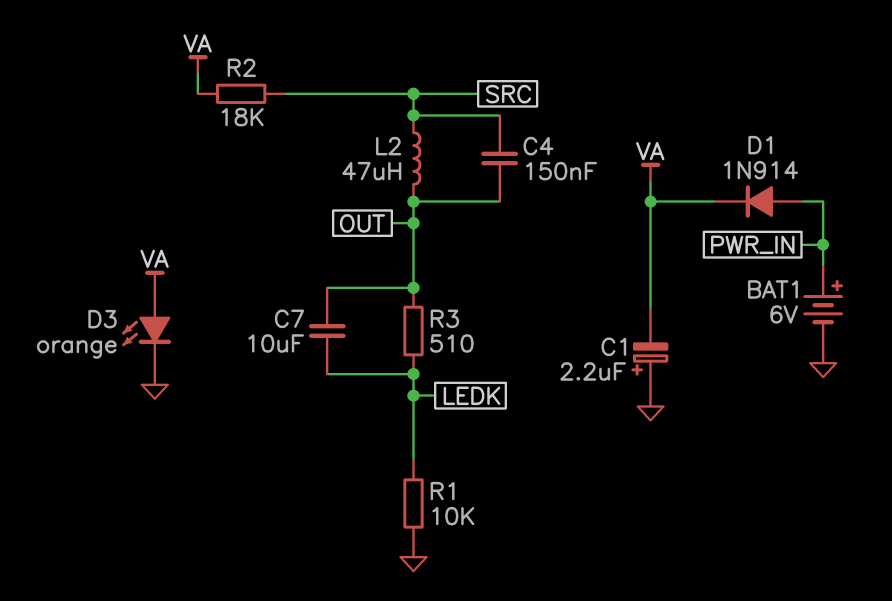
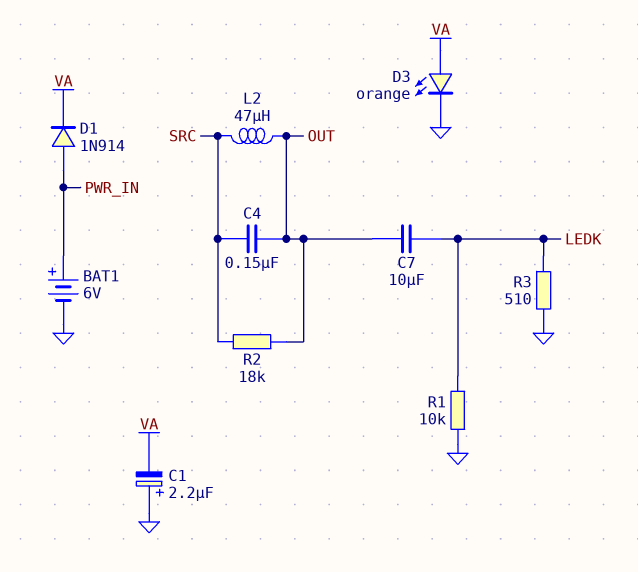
R2: 18k (SRC, VA) -> 18k (OUT, SRC)
R3: 510 (LEDK, OUT) -> 510 (GND, LEDK)

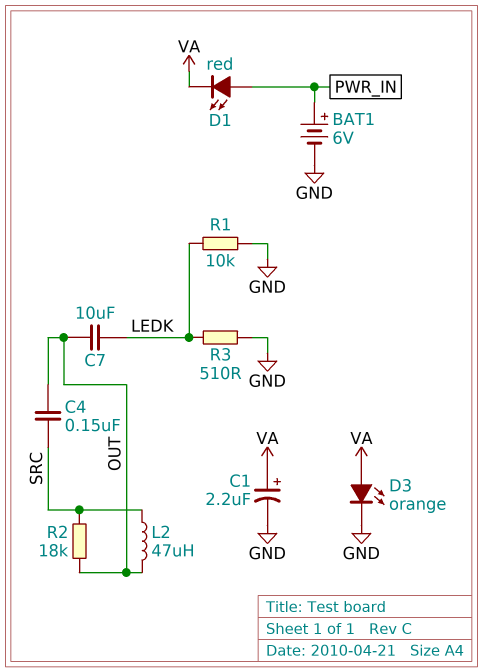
C1: 2.2uF (plus GND, minus VA) -> 2.2uF (plus VA, minus GND)
D1: diode 1N914 (A PWR_IN, K VA) -> LED red (A PWR_IN, K VA)

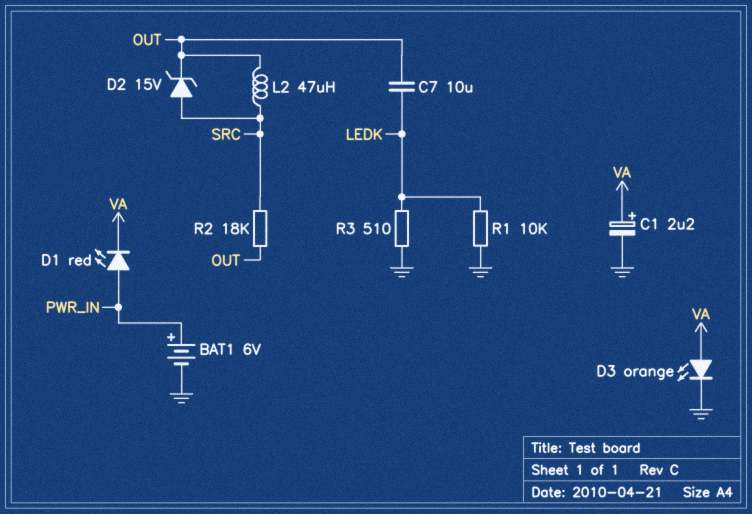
C4: 150nF (OUT, SRC) -> none
D2: none -> zener 15V (A SRC, K OUT)

